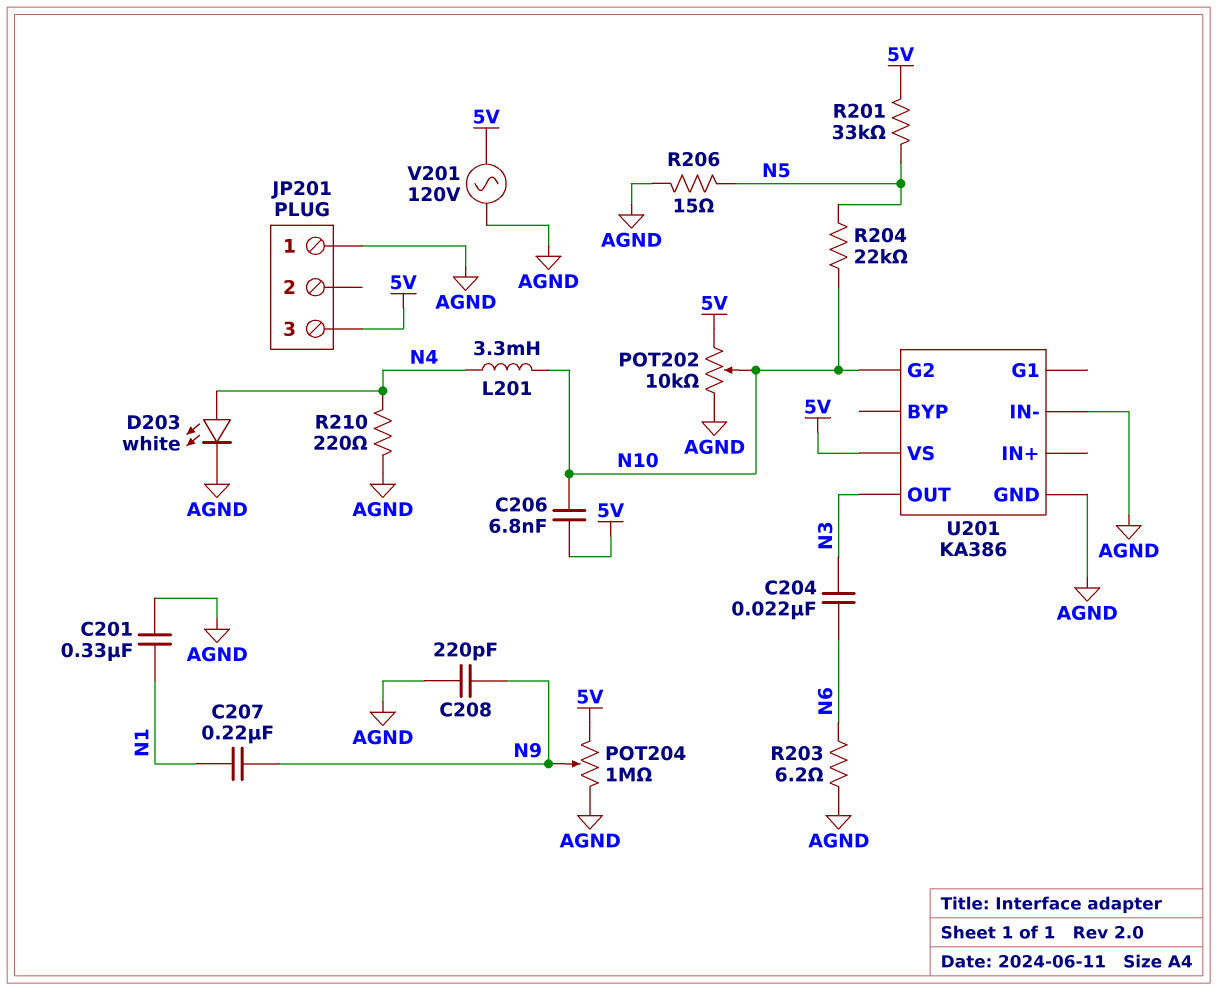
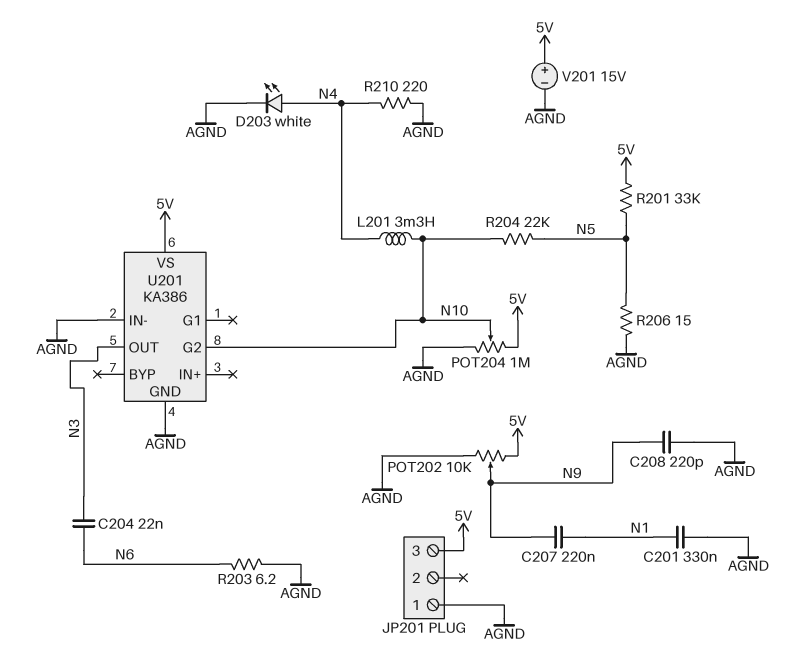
C206: 6.8nF (5V, N10) -> none
POT202: 10k (5V, AGND, wiper N10) -> 10k (5V, AGND, wiper N9)
POT204: 1M (5V, AGND, wiper N9) -> 1M (5V, AGND, wiper N10)
V201: AC 120V (5V, AGND) -> 15V (plus 5V, minus AGND)

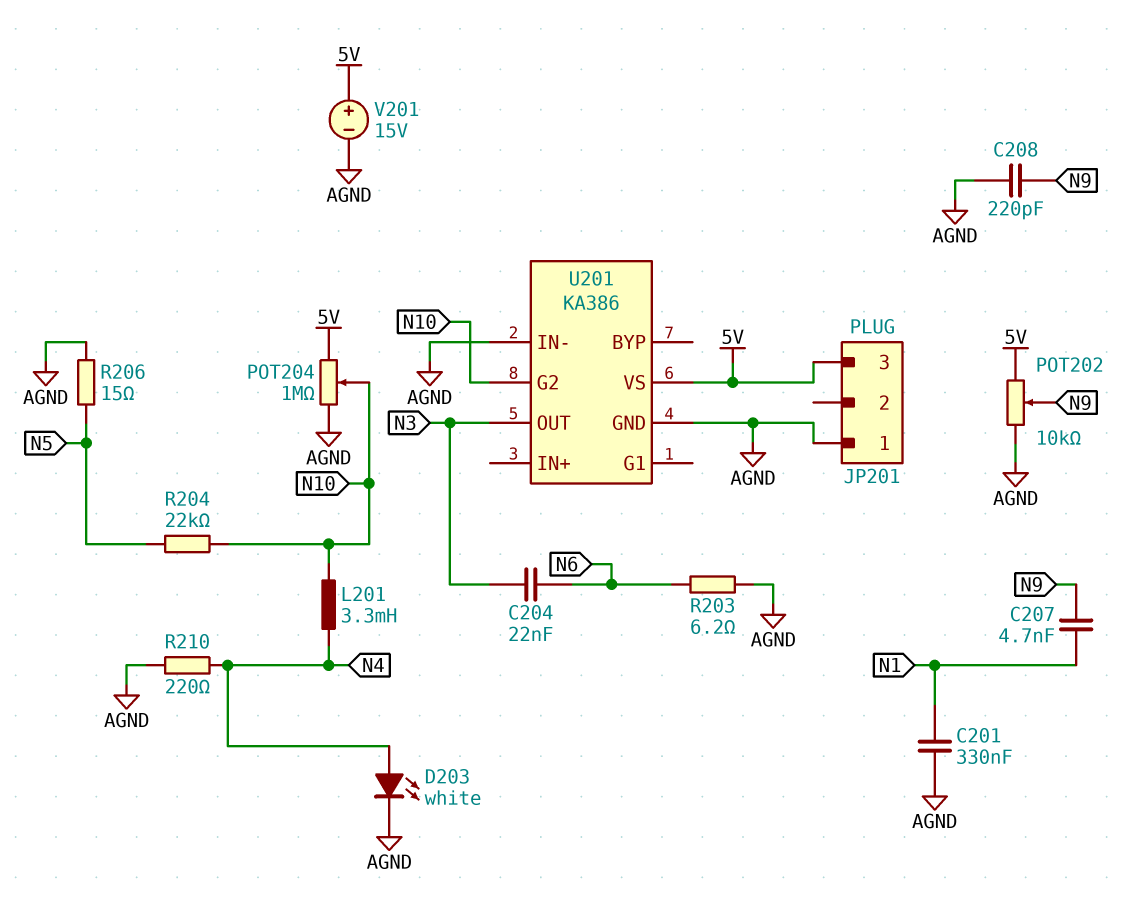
C207: 220nF (N1, N9) -> 4.7nF (N1, N9)
R201: 33k (5V, N5) -> none

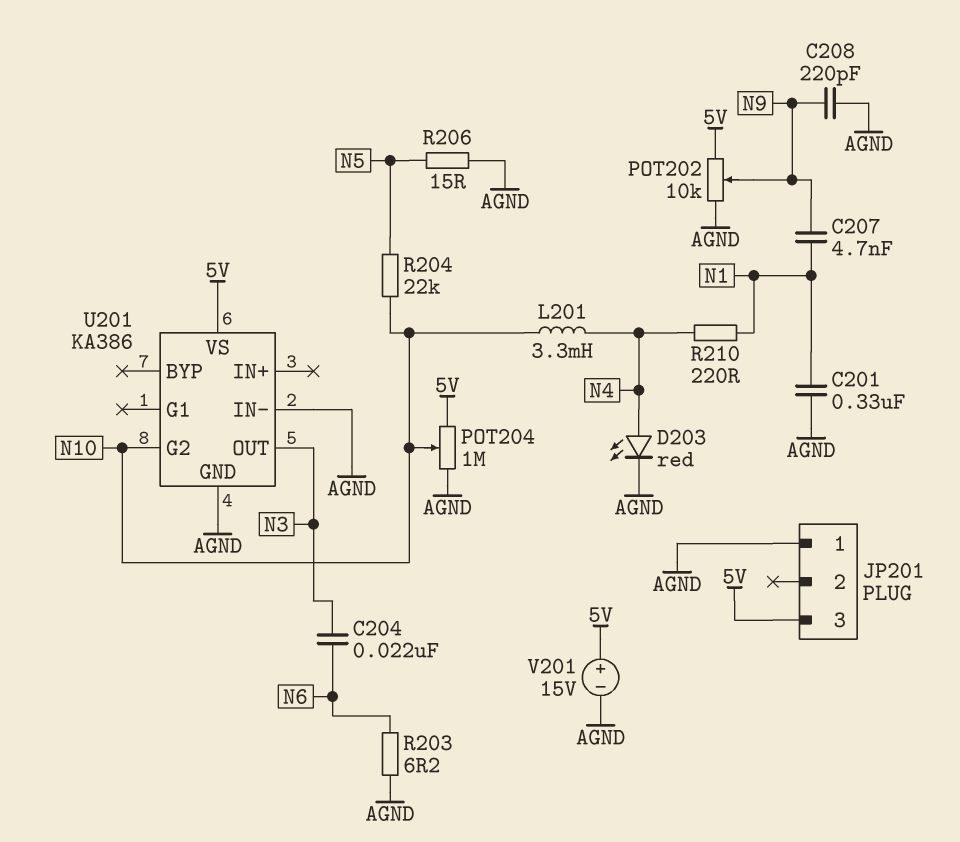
D203: LED white (A N4, K AGND) -> LED red (A N4, K AGND)
R210: 220 (AGND, N4) -> 220 (N1, N4)

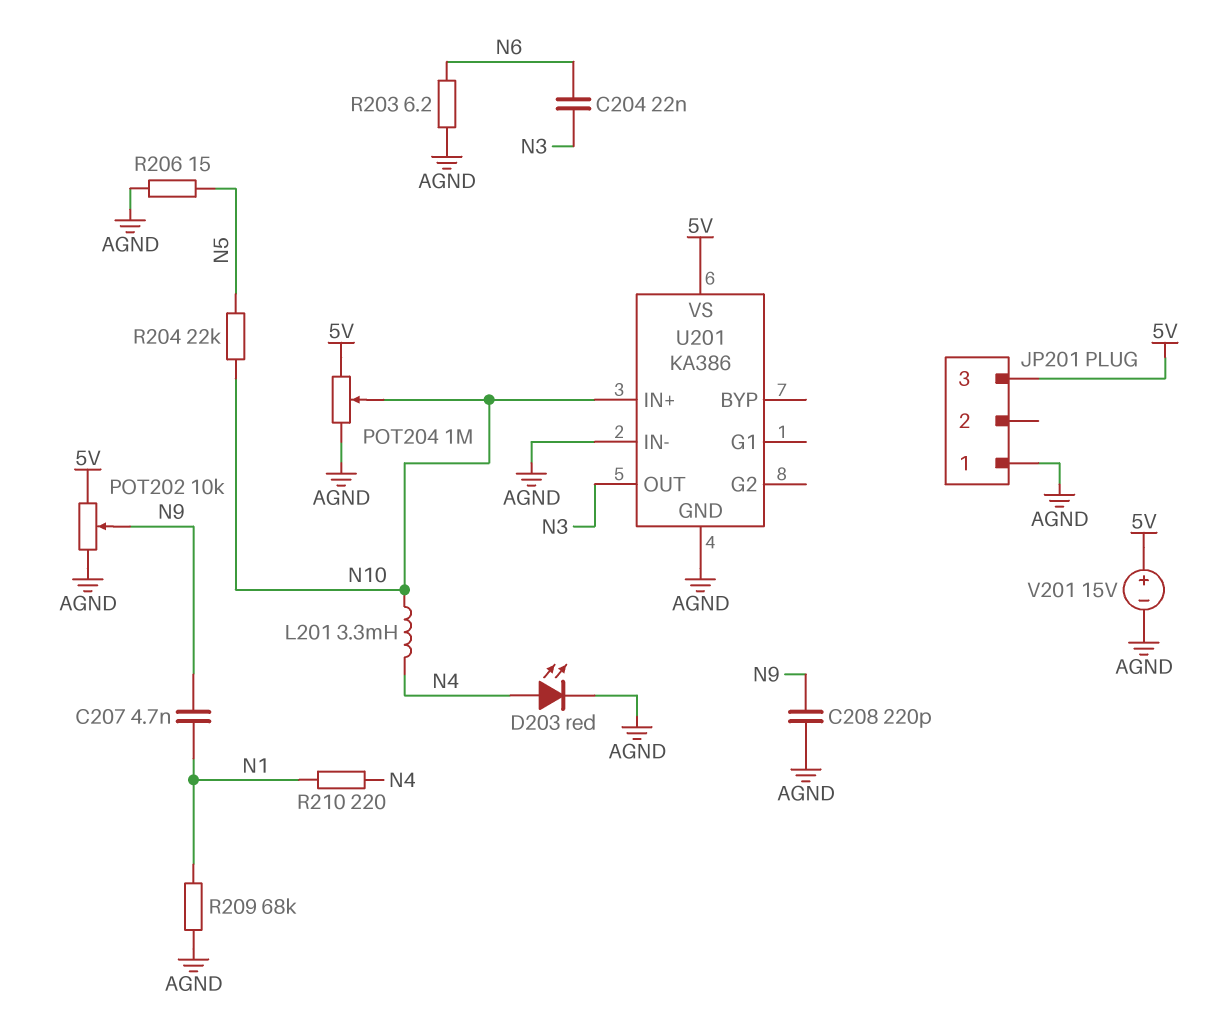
C201: 330nF (AGND, N1) -> none
R209: none -> 68k (AGND, N1)
U201 pin G2: N10 -> none
U201 pin IN+: none -> N10

